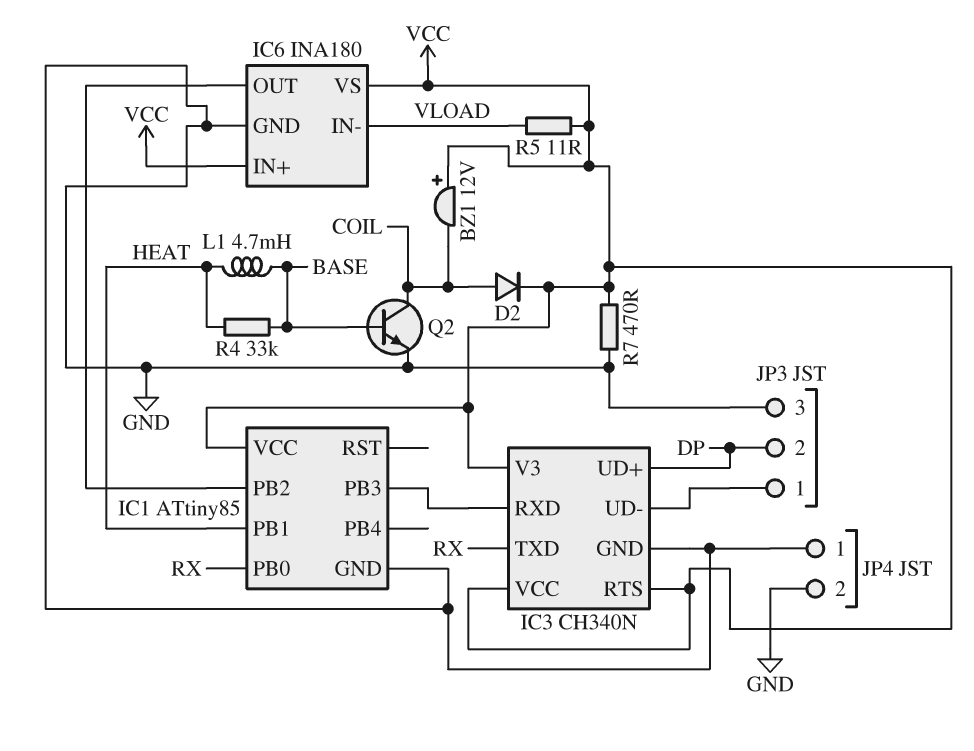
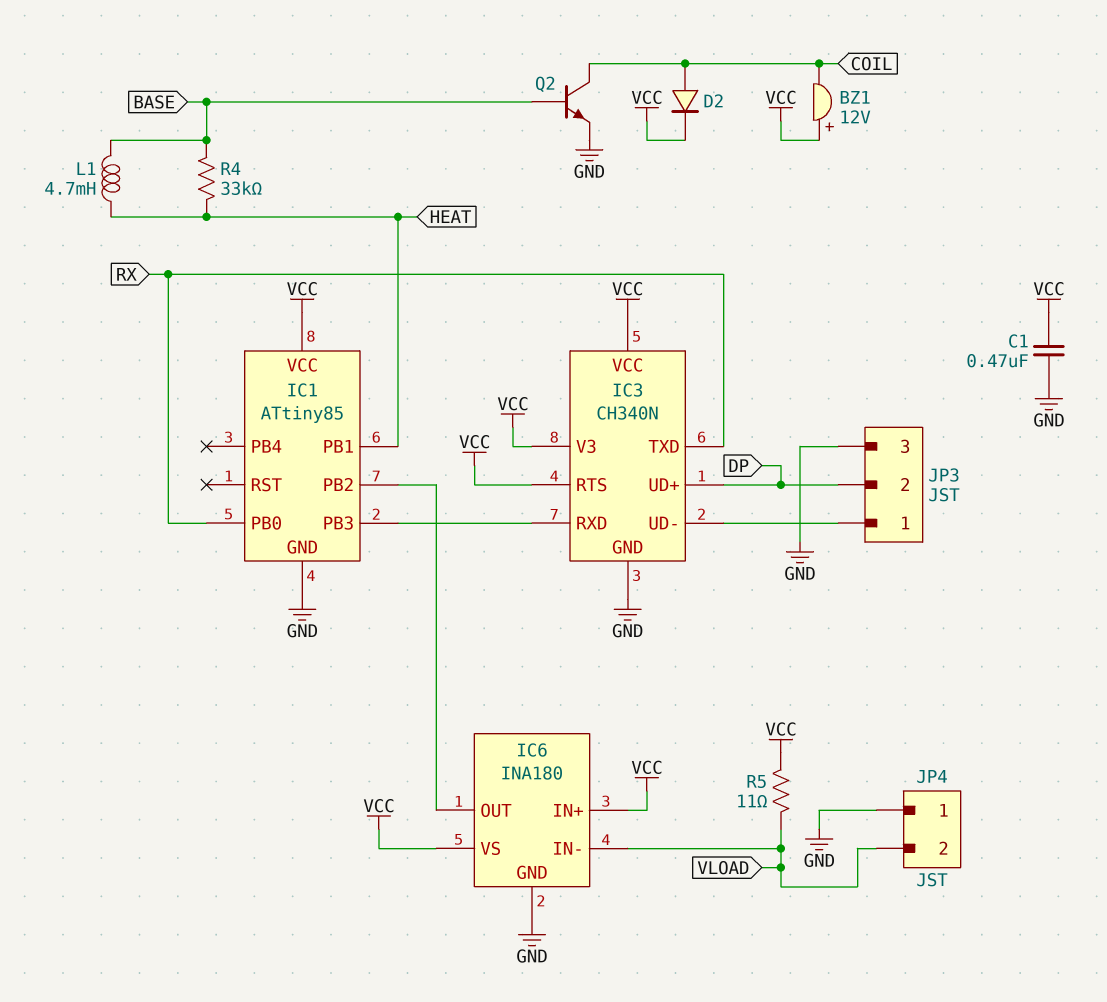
C1: none -> 470nF (GND, VCC)
JP4 pin 2: GND -> VLOAD
R7: 470 (GND, VCC) -> none

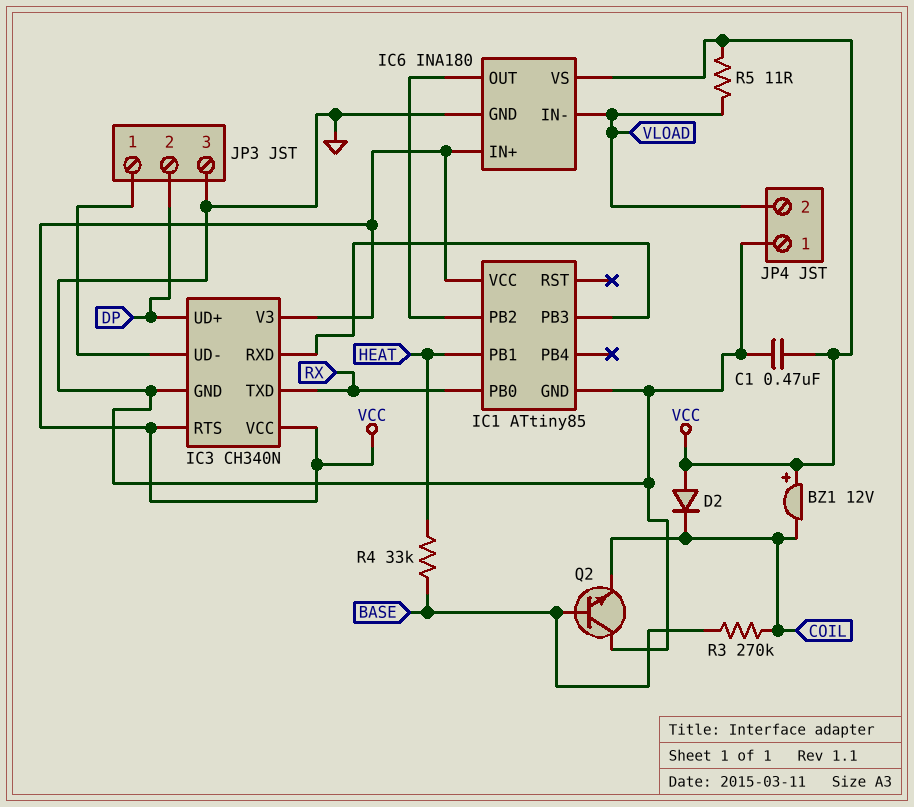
D2: diode (A COIL, K VCC) -> diode (A VCC, K COIL)
L1: 4.7mH (BASE, HEAT) -> none
Q2: NPN (B BASE, C COIL, E GND) -> NPN (B BASE, C GND, E COIL)
R3: none -> 270k (BASE, COIL)

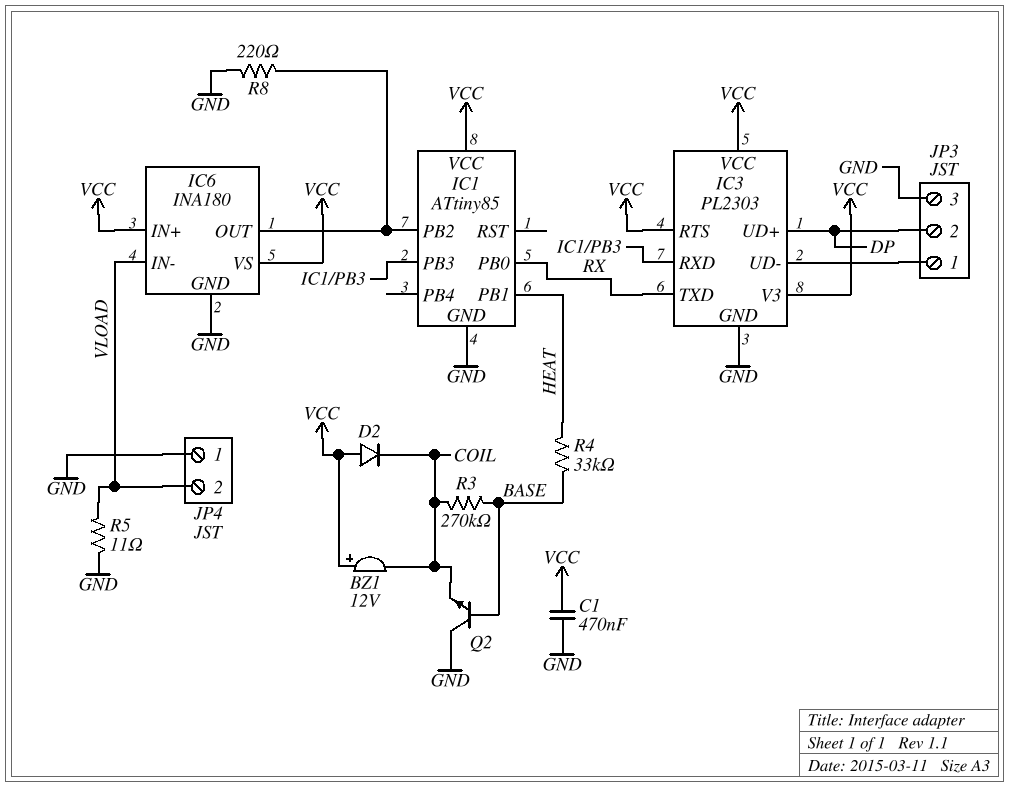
IC3: CH340N -> PL2303
R5: 11 (VCC, VLOAD) -> 11 (GND, VLOAD)
R8: none -> 220 (GND, IC1/PB2)

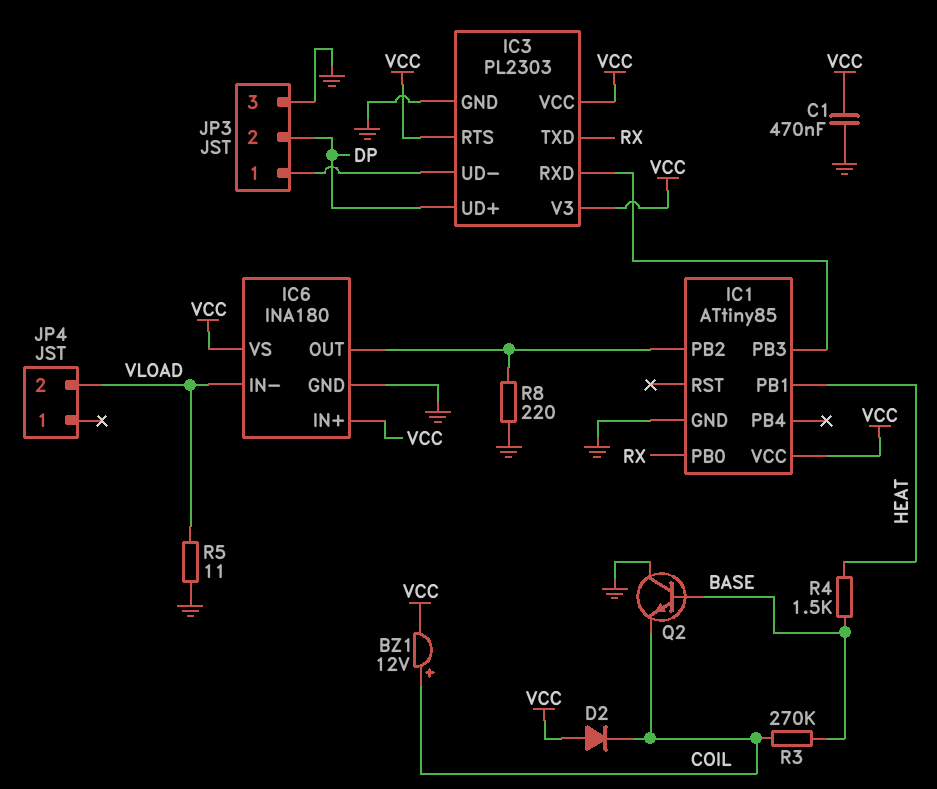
BZ1: buzzer 12V (plus VCC, minus COIL) -> buzzer 12V (plus COIL, minus VCC)
JP4 pin 1: GND -> none
R4: 33k (BASE, HEAT) -> 1.5k (BASE, HEAT)

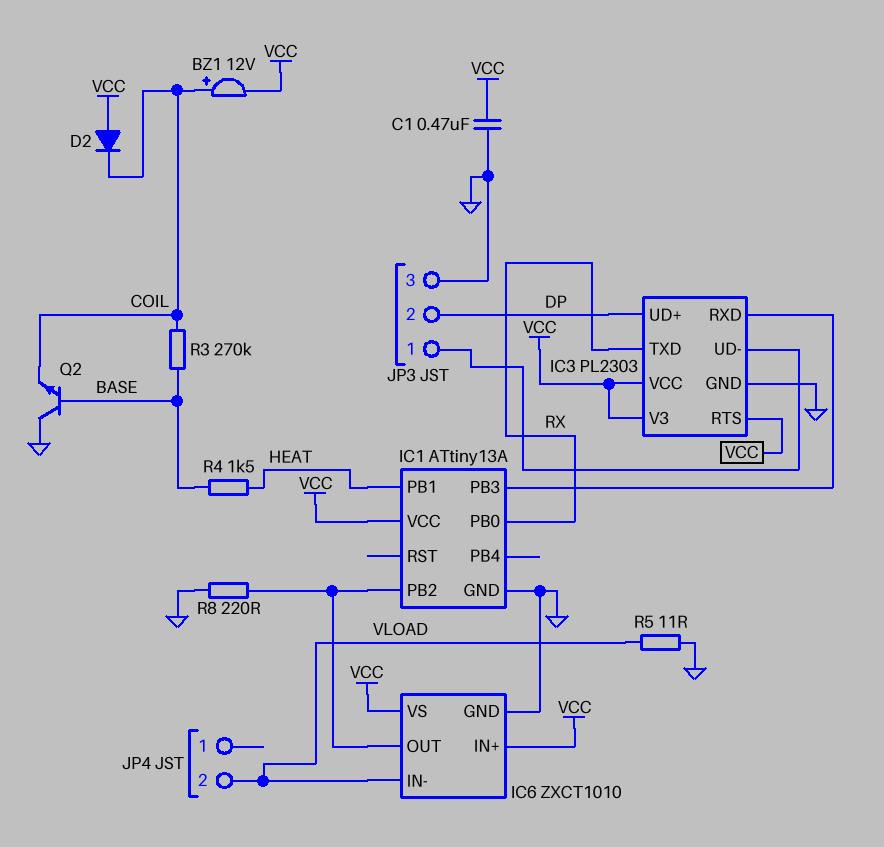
IC1: ATtiny85 -> ATtiny13A
IC6: INA180 -> ZXCT1010

